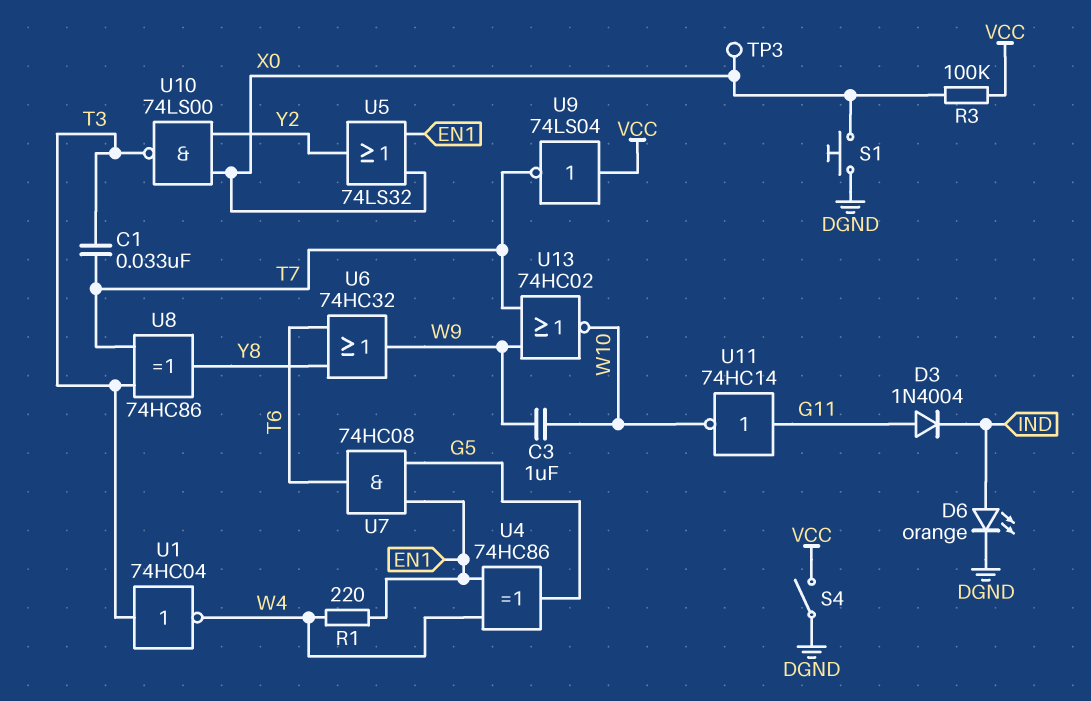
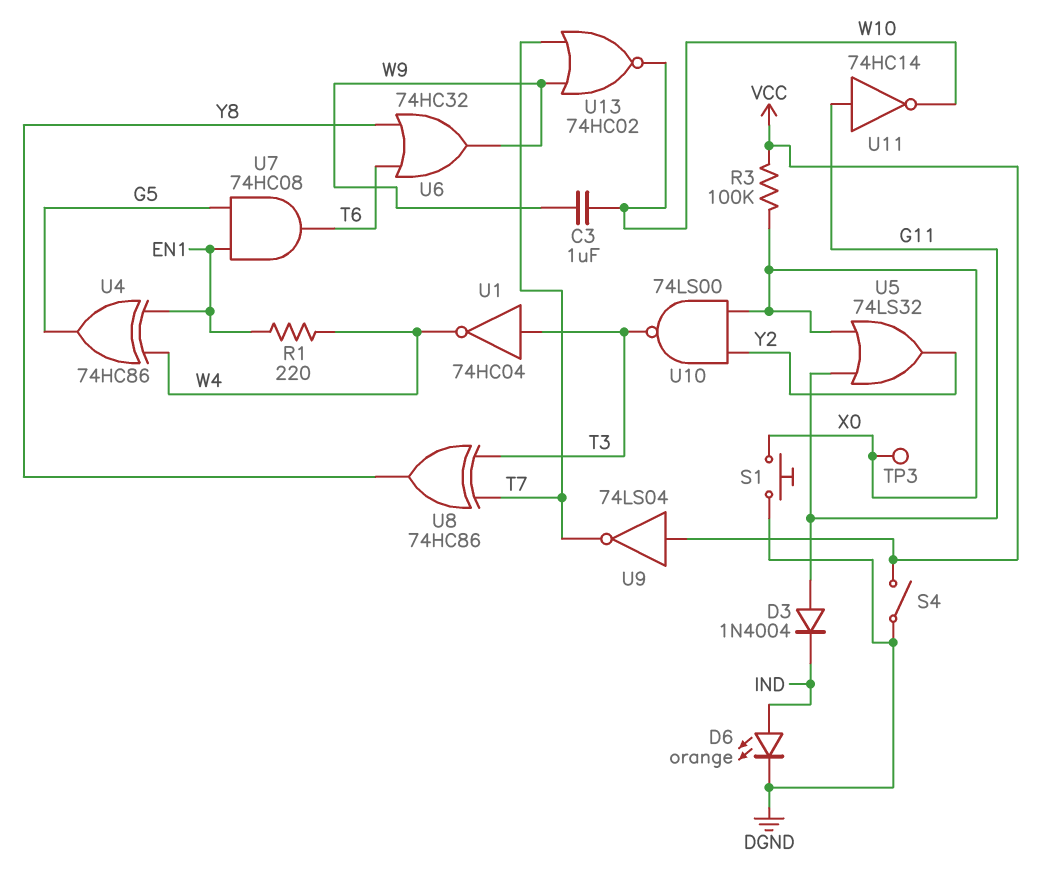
C1: 33nF (T3, T7) -> none
U5: OR 74LS32 (in EN1, in X0, out Y2) -> OR 74LS32 (in G11, in X0, out Y2)

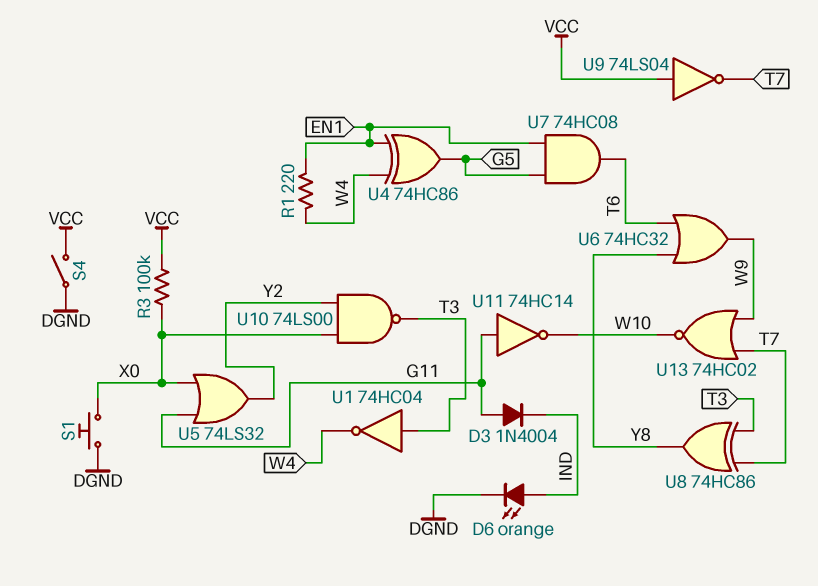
C3: 1uF (W9, W10) -> none
TP3: test point (X0) -> none

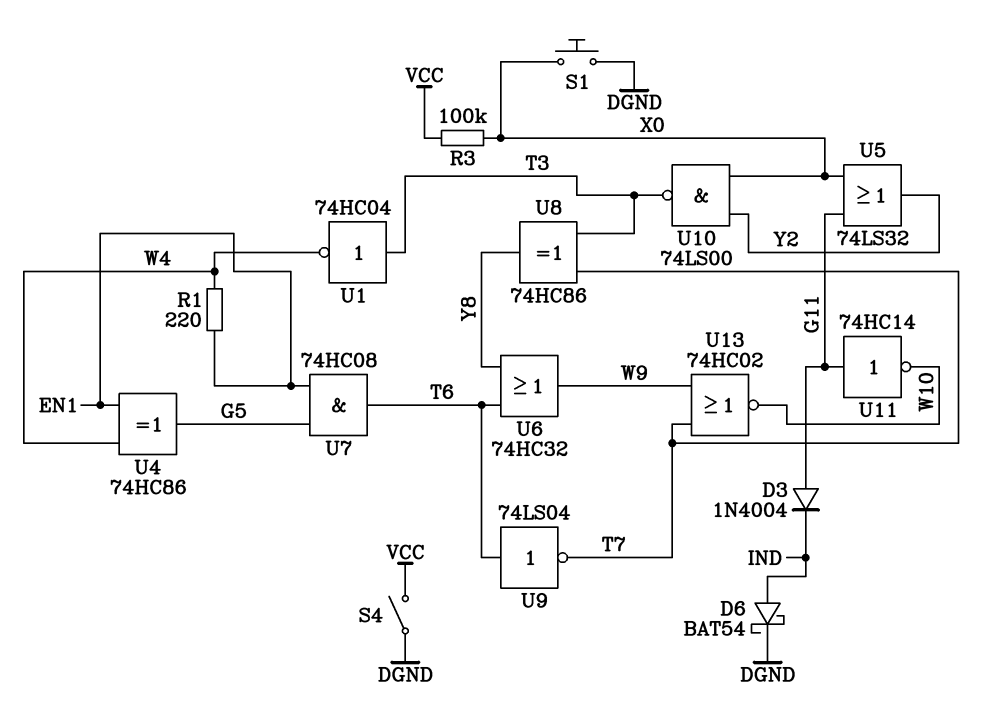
D6: LED orange (A IND, K DGND) -> schottky BAT54 (A IND, K DGND)
U9: NOT 74LS04 (in VCC, out T7) -> NOT 74LS04 (in T6, out T7)

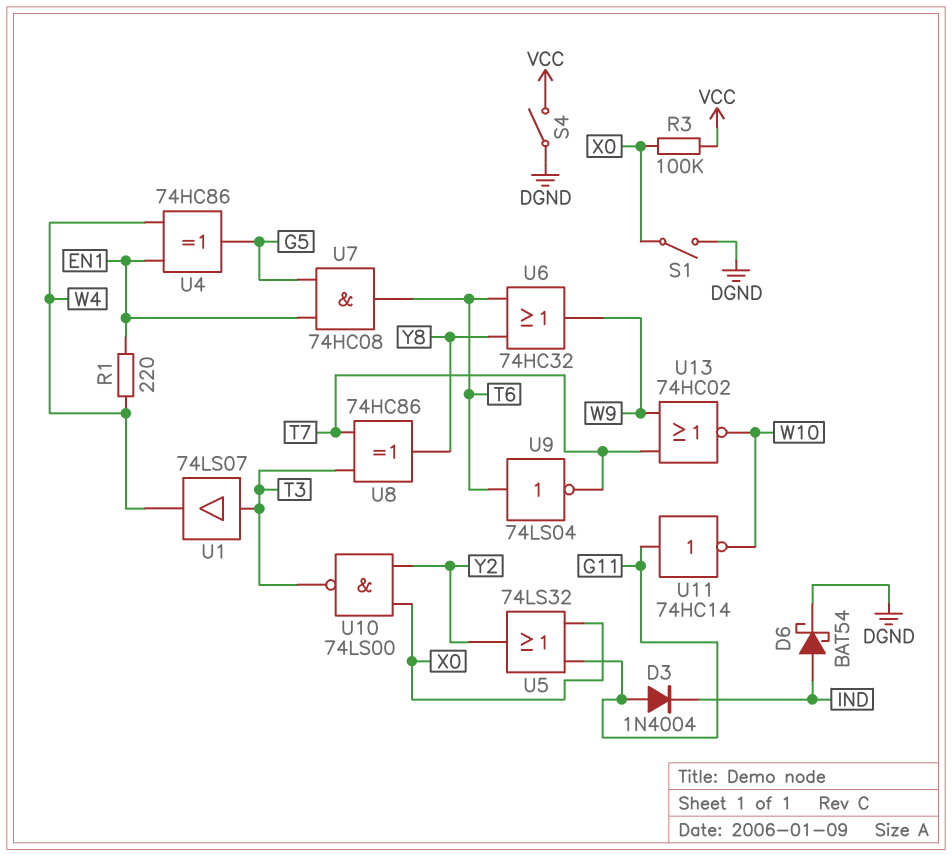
S1: button (DGND, X0) -> switch (DGND, X0)
U1: NOT 74HC04 (in T3, out W4) -> buffer 74LS07 (in T3, out W4)

